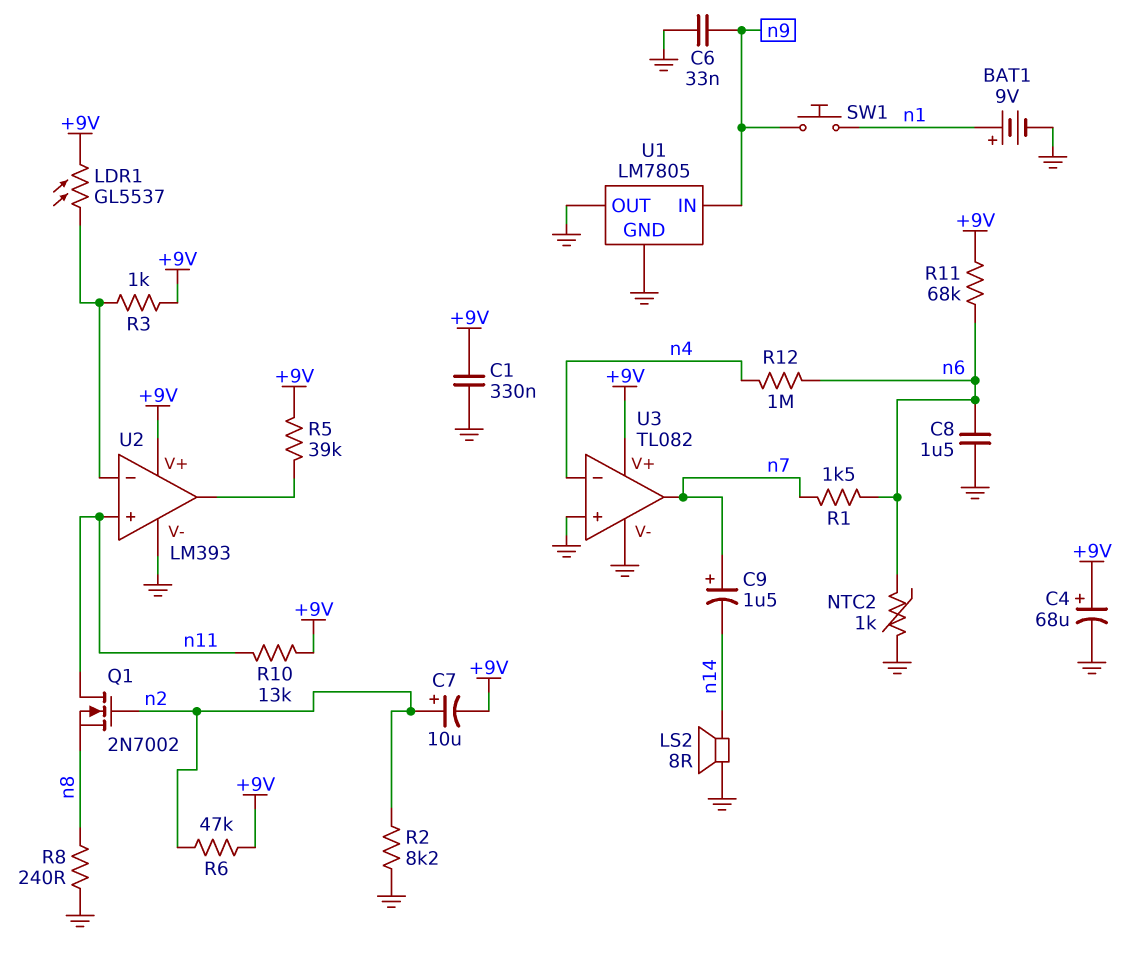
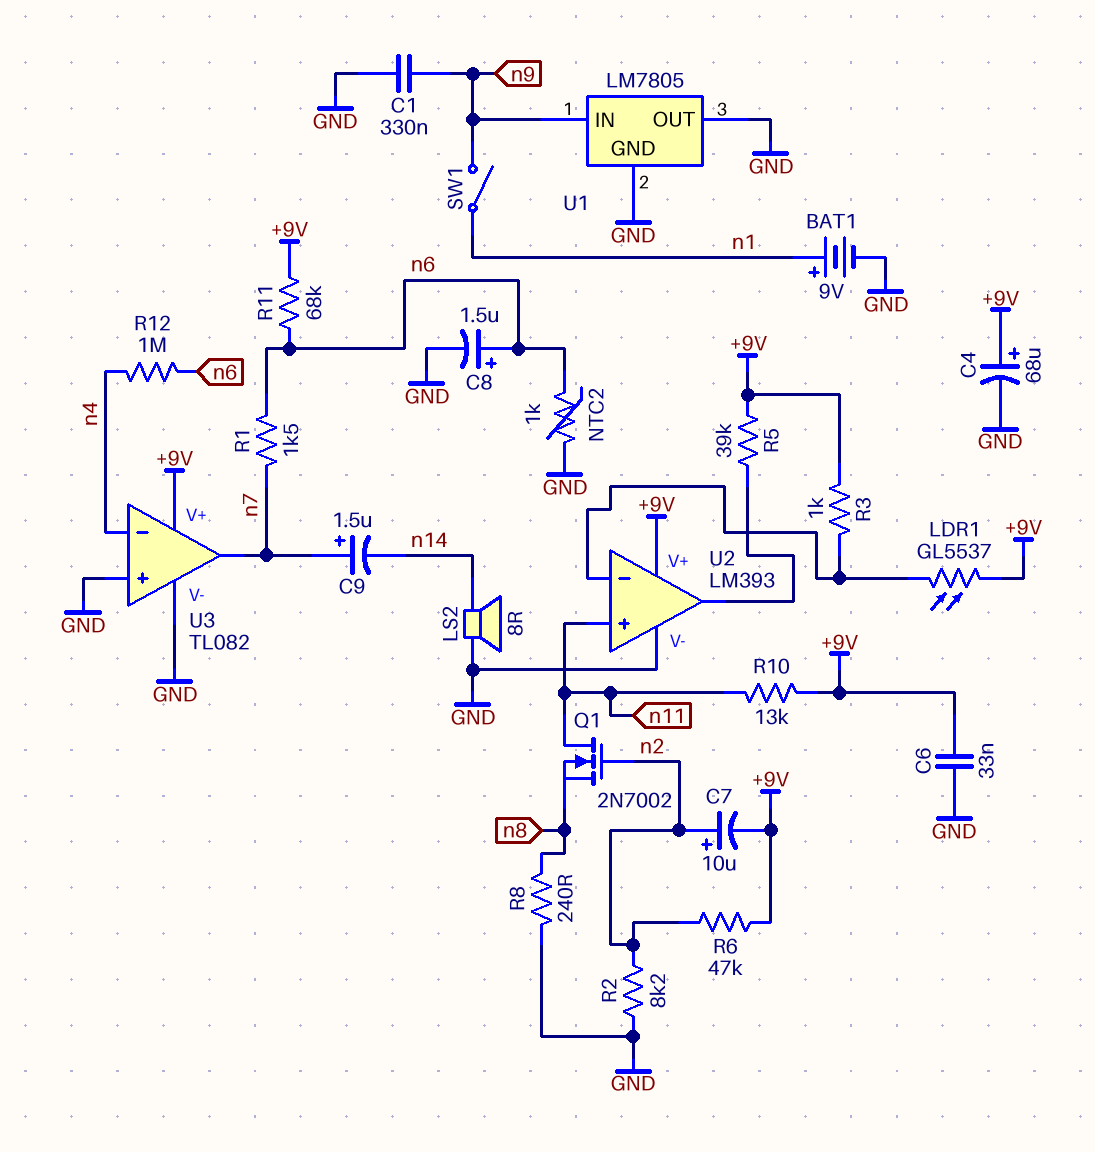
C1: 330nF (+9V, GND) -> 330nF (GND, n9)
C6: 33nF (GND, n9) -> 33nF (+9V, GND)
C8: 1.5uF (GND, n6) -> 1.5uF (plus n6, minus GND)
SW1: button (n1, n9) -> switch (n1, n9)

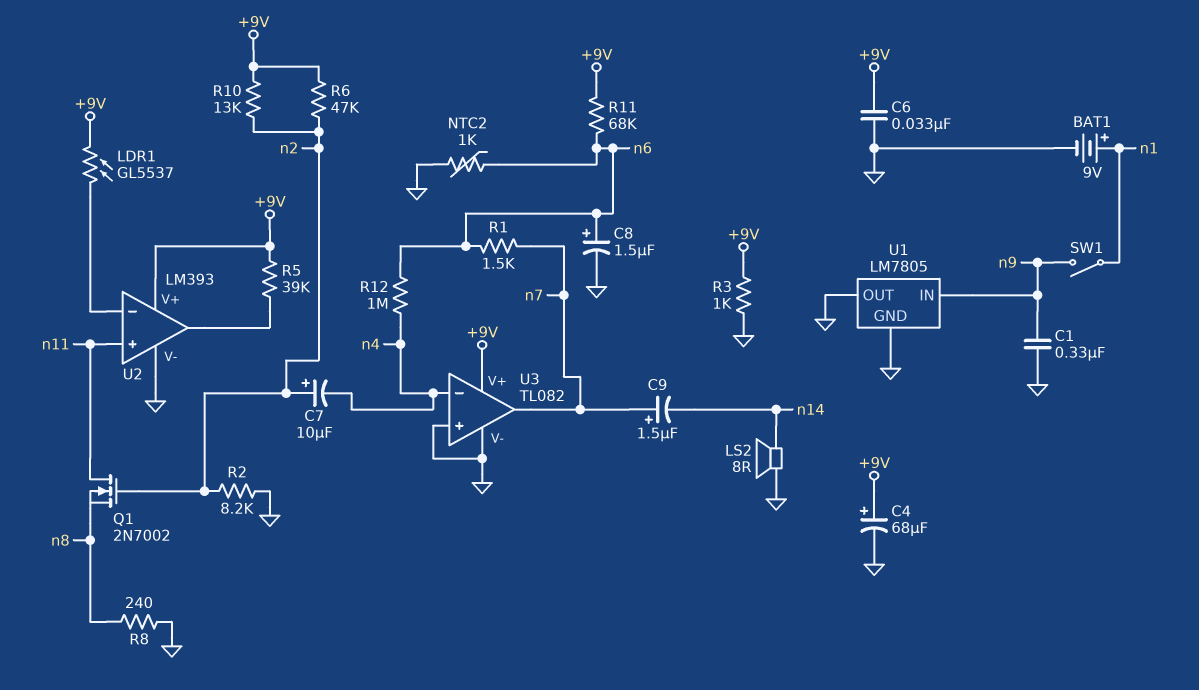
C7: 10uF (plus n2, minus +9V) -> 10uF (plus n2, minus n4)
R3: 1k (+9V, U2/in-) -> 1k (+9V, GND)
R10: 13k (+9V, n11) -> 13k (+9V, n2)

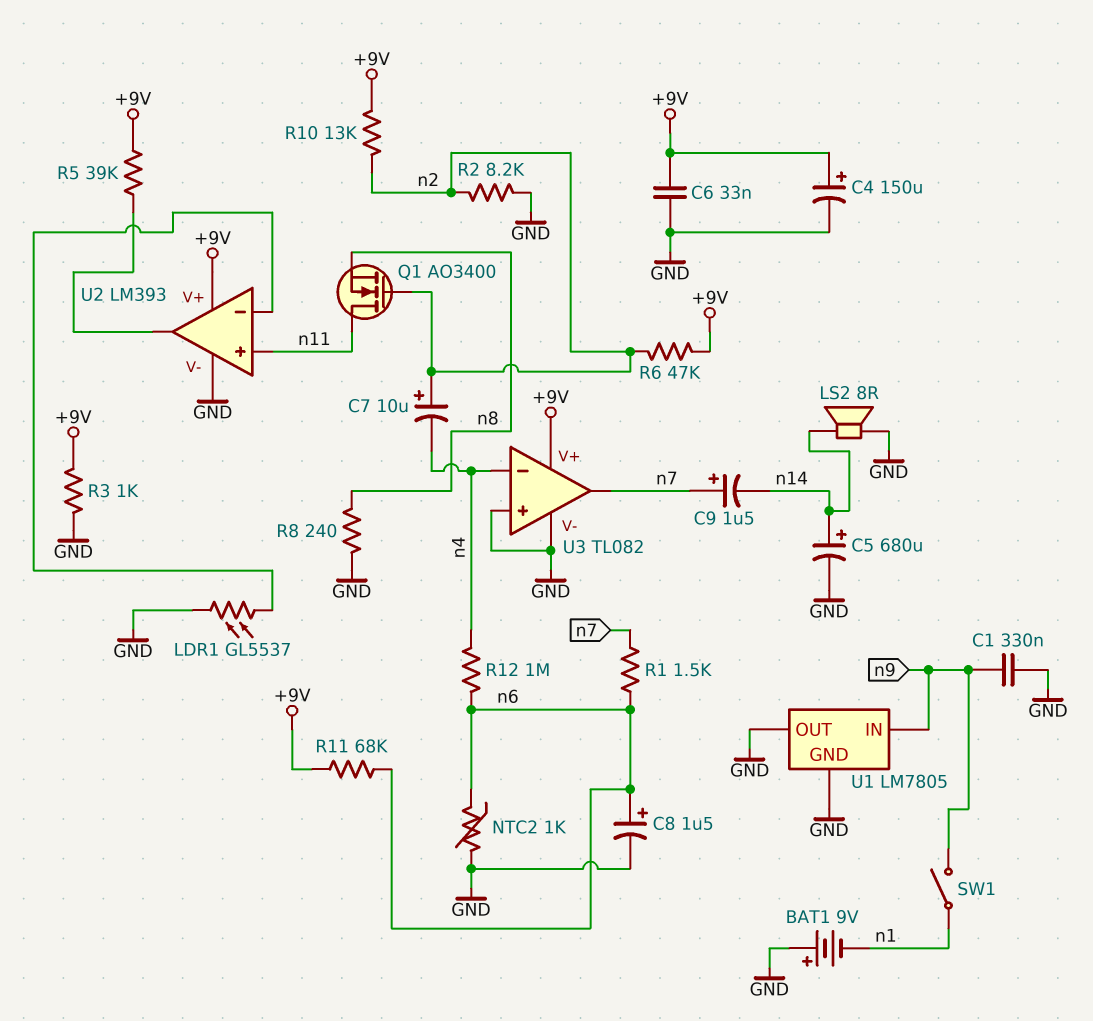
BAT1: 9V (plus n1, minus GND) -> 9V (plus GND, minus n1)
C4: 68uF (plus +9V, minus GND) -> 150uF (plus +9V, minus GND)
C5: none -> 680uF (plus n14, minus GND)
LDR1: GL5537 (+9V, U2/in-) -> GL5537 (GND, U2/in-)
Q1: NMOS 2N7002 (G n2, D n11, S n8) -> NMOS AO3400 (G n2, D n11, S n8)

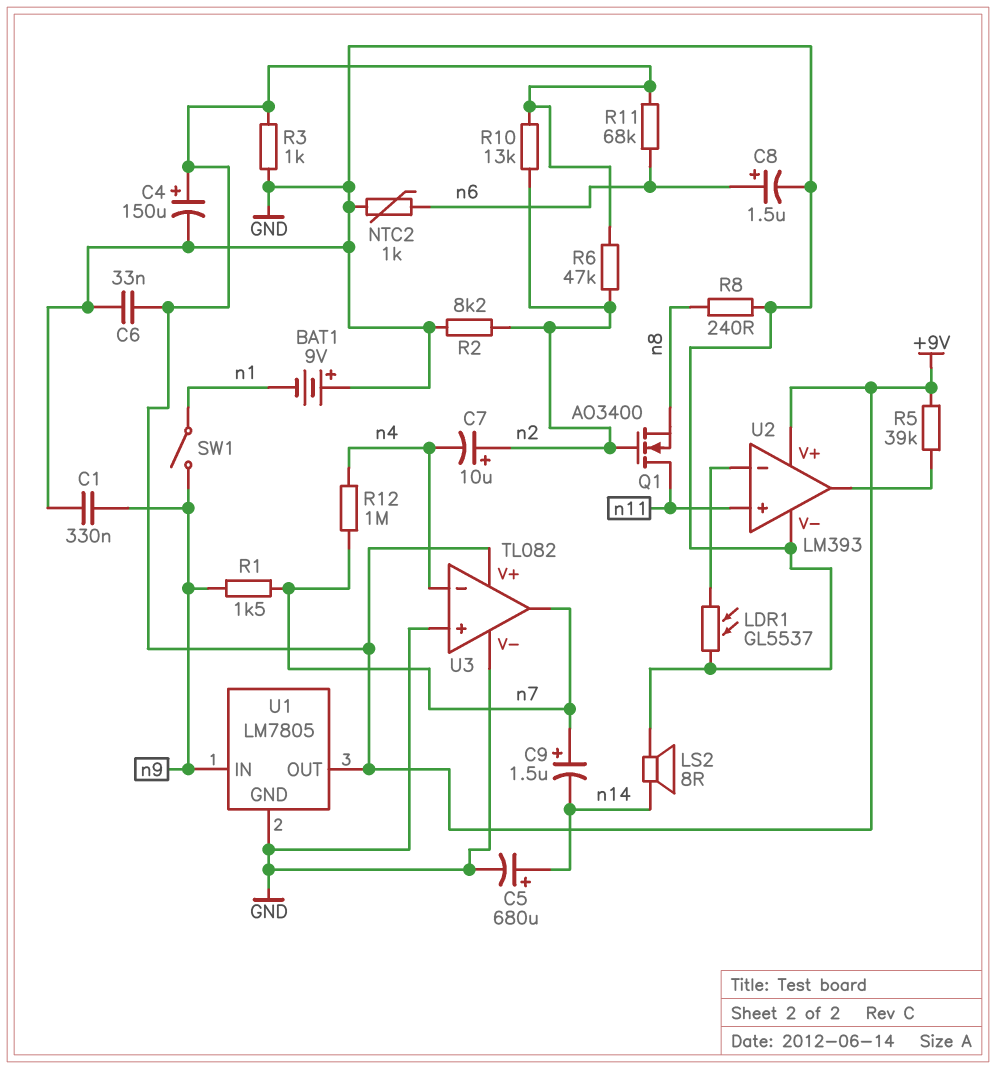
R1: 1.5k (n6, n7) -> 1.5k (n7, n9)
R12: 1M (n4, n6) -> 1M (n4, n7)
U1 pin OUT: GND -> +9V

